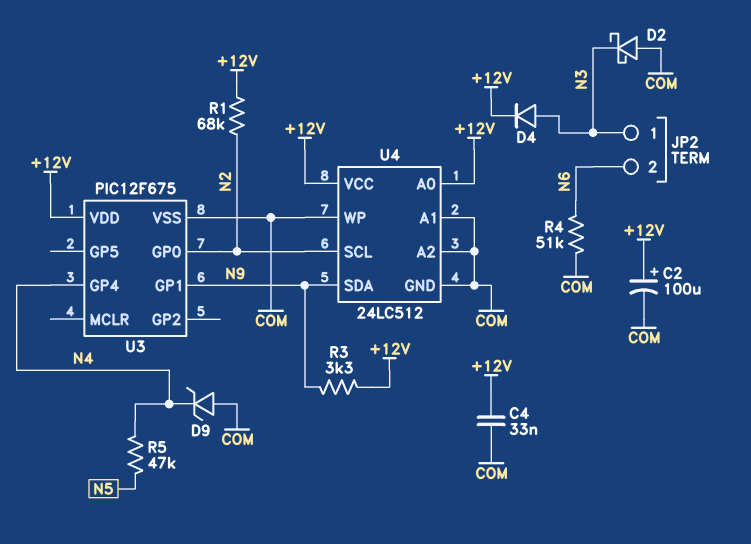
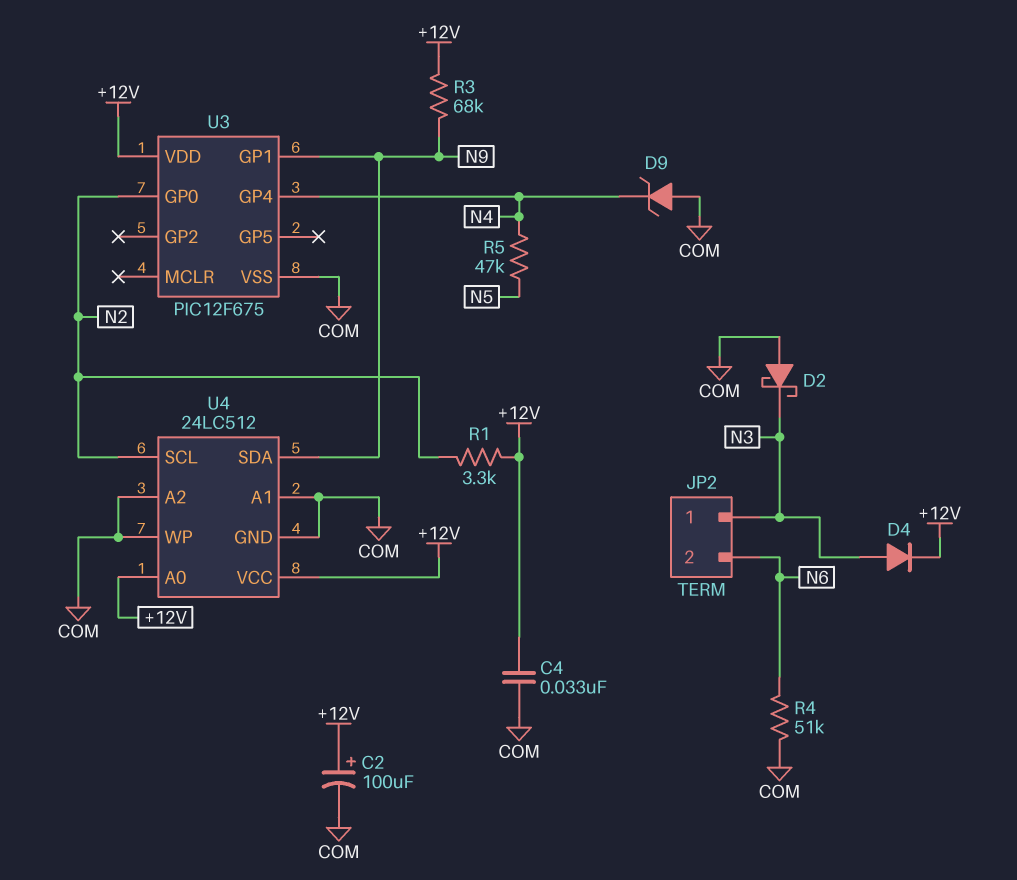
R1: 68k (+12V, N2) -> 3.3k (+12V, N2)
R3: 3.3k (+12V, N9) -> 68k (+12V, N9)

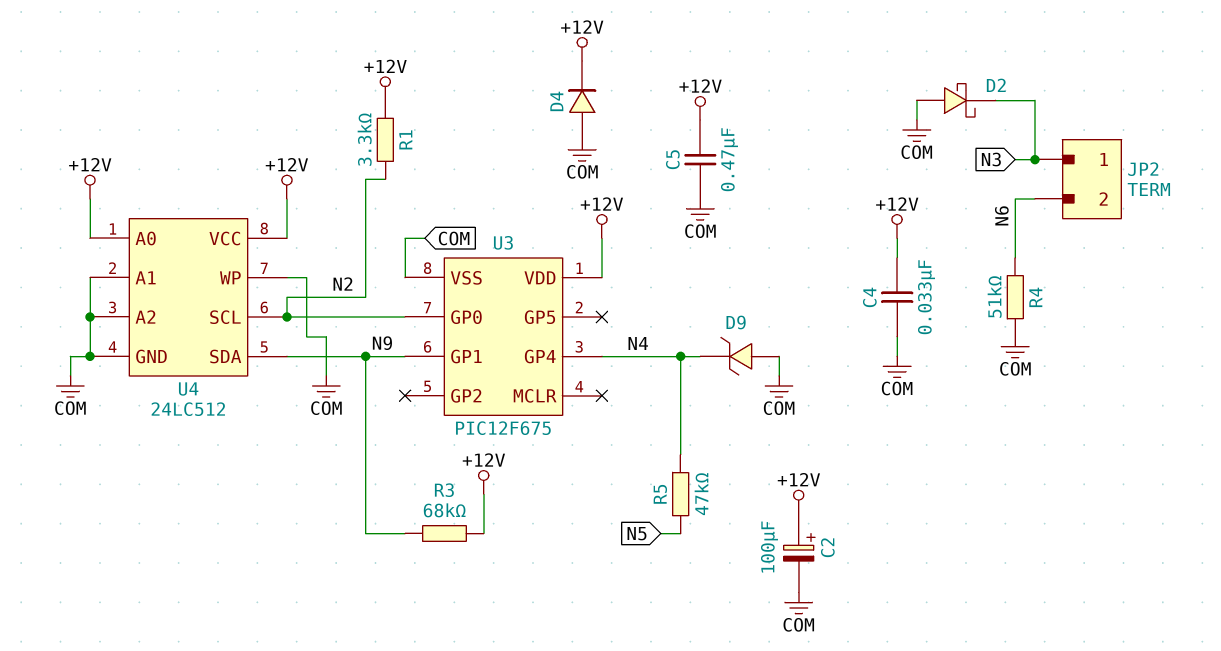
C5: none -> 470nF (+12V, COM)
D4: diode (A N3, K +12V) -> diode (A COM, K +12V)

